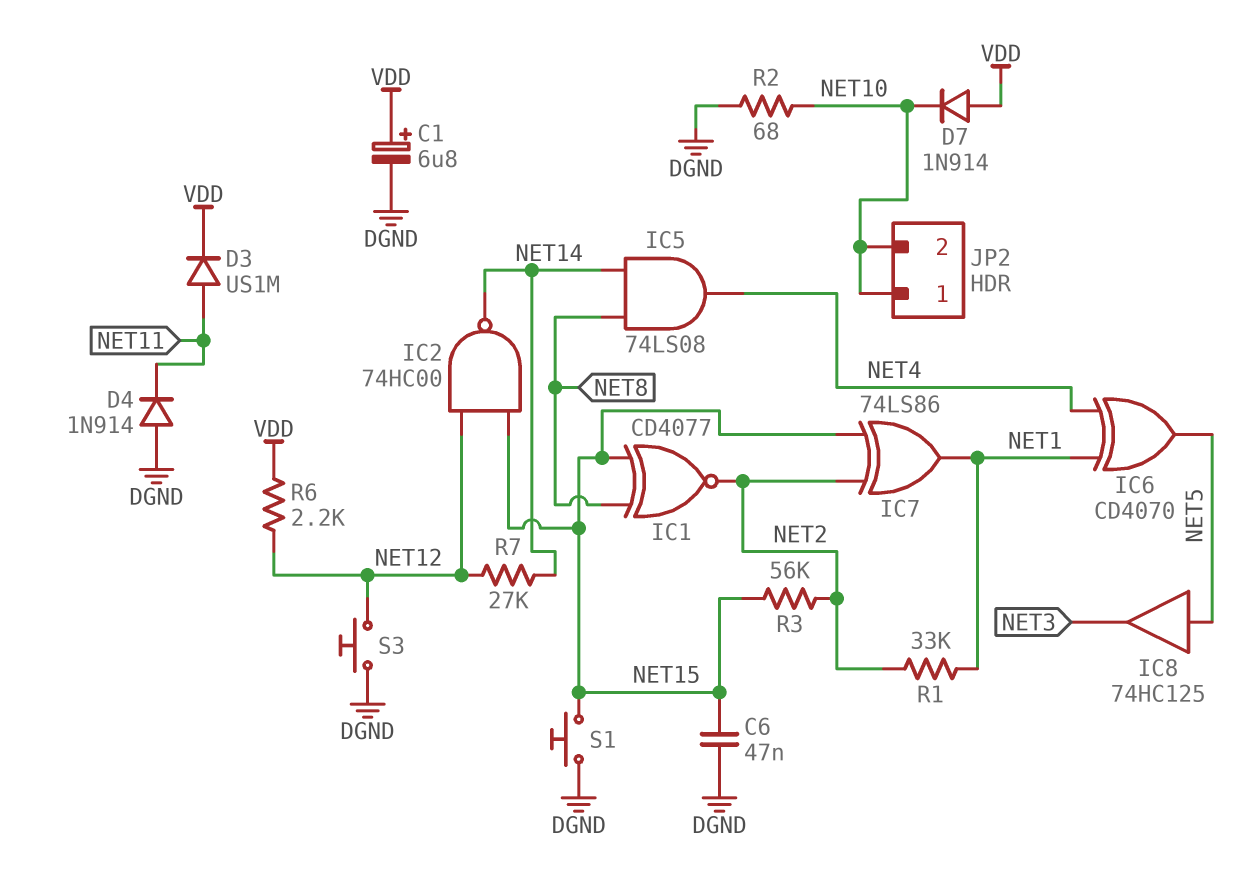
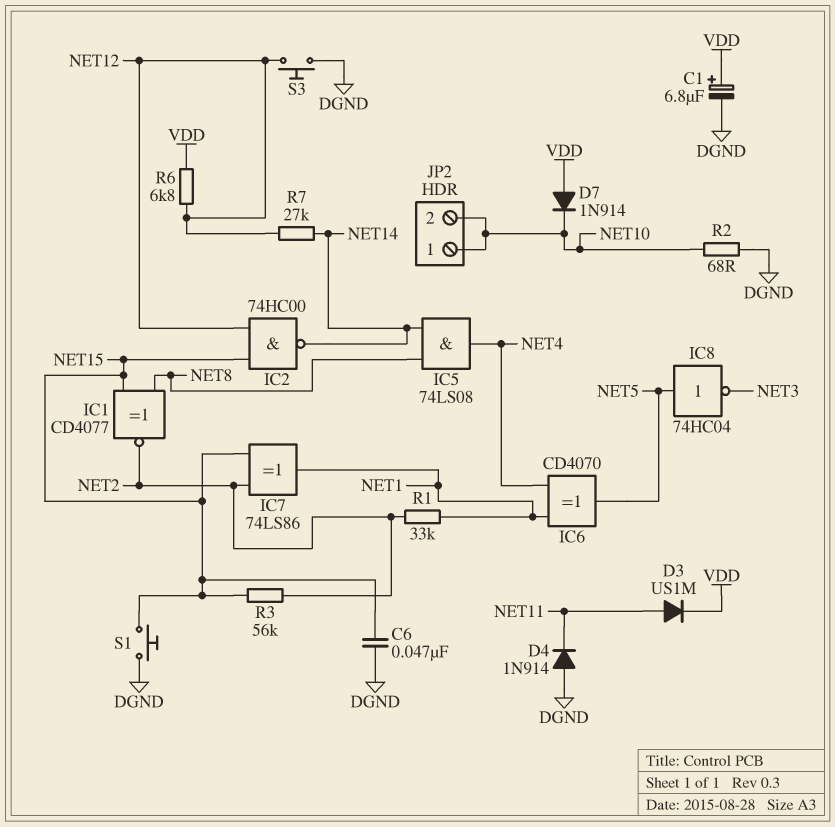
IC8: buffer 74HC125 (in NET5, out NET3) -> NOT 74HC04 (in NET5, out NET3)
R6: 2.2k (NET12, VDD) -> 6.8k (NET12, VDD)

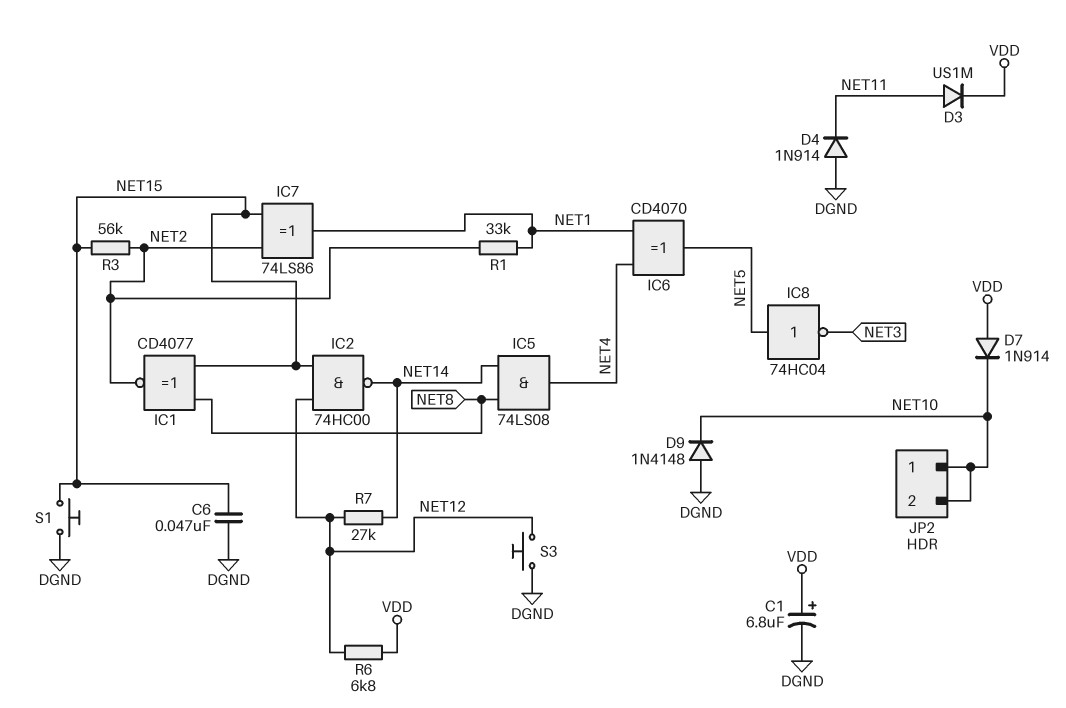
D9: none -> diode 1N4148 (A DGND, K NET10)
R2: 68 (DGND, NET10) -> none

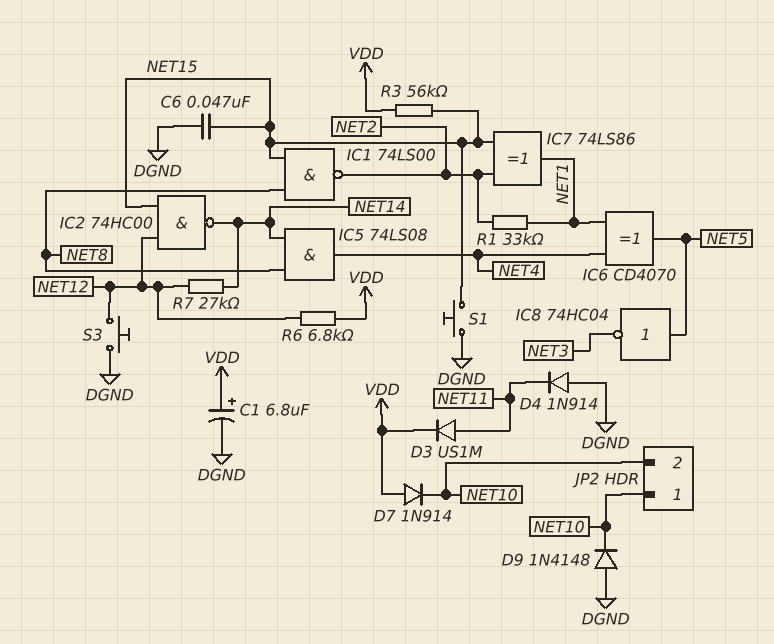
IC1: XNOR CD4077 (in NET8, in NET15, out NET2) -> NAND 74LS00 (in NET8, in NET15, out NET2)
R3: 56k (NET2, NET15) -> 56k (NET15, VDD)

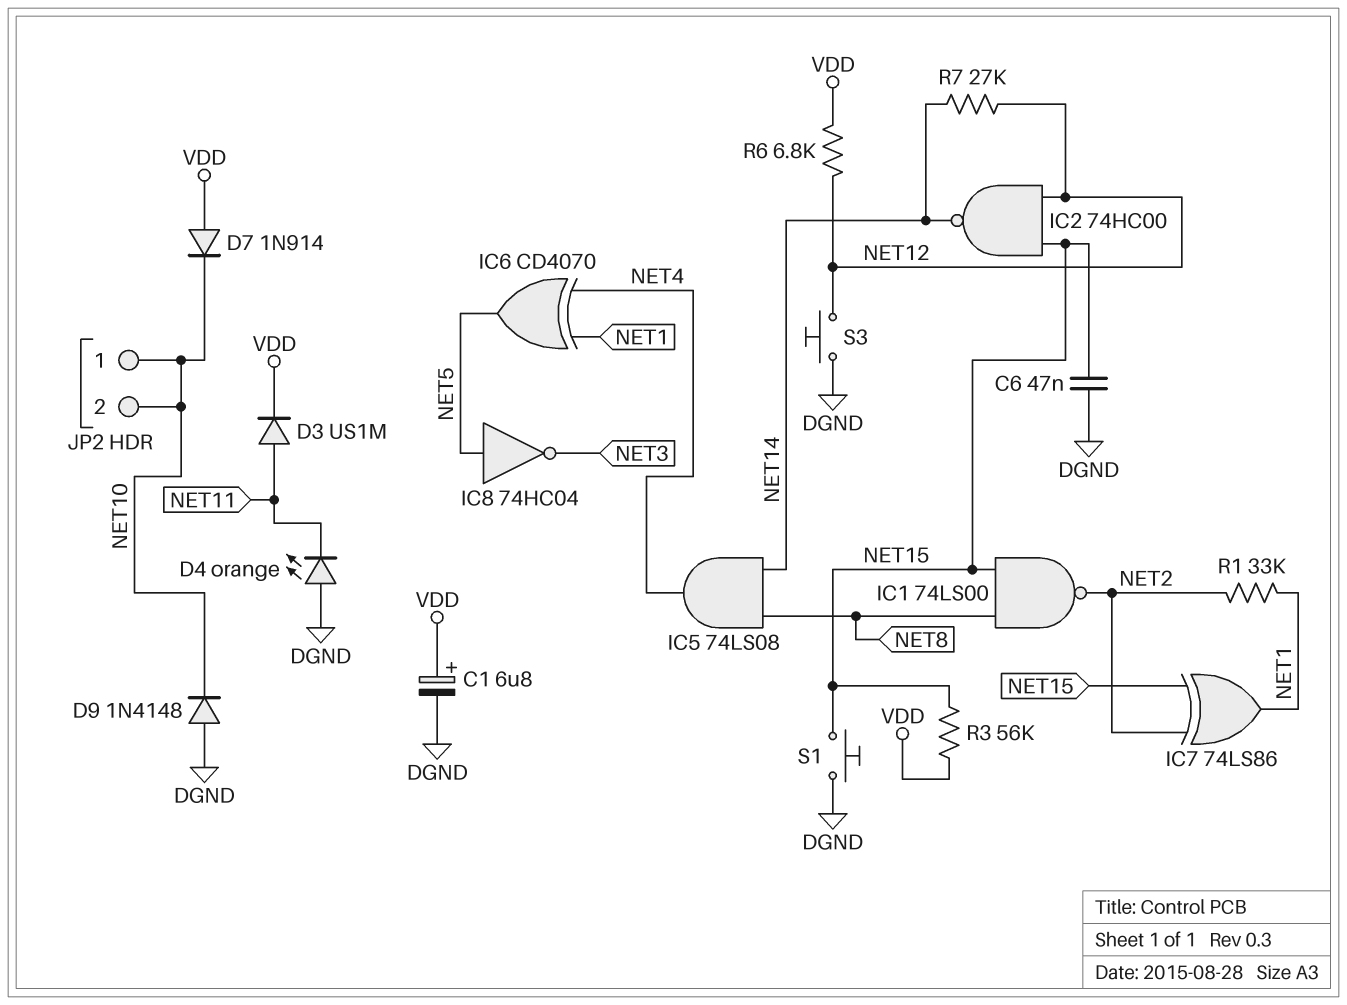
D4: diode 1N914 (A DGND, K NET11) -> LED orange (A DGND, K NET11)

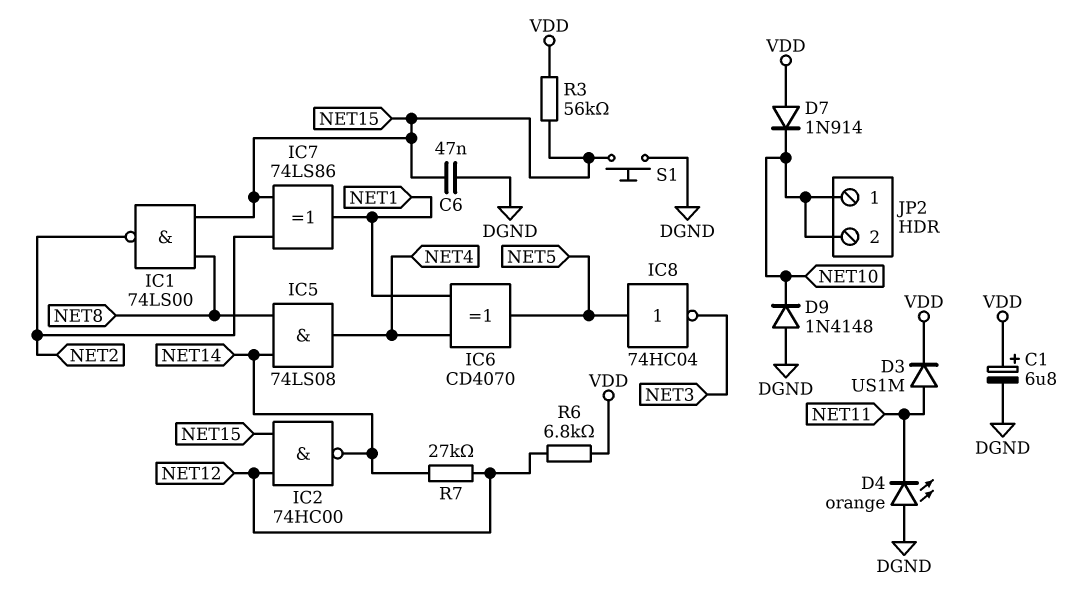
R1: 33k (NET1, NET2) -> none
S3: button (DGND, NET12) -> none

